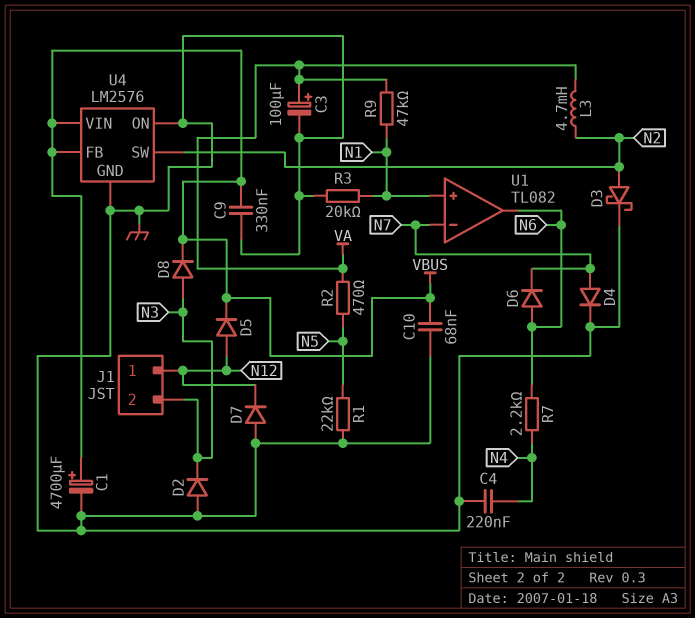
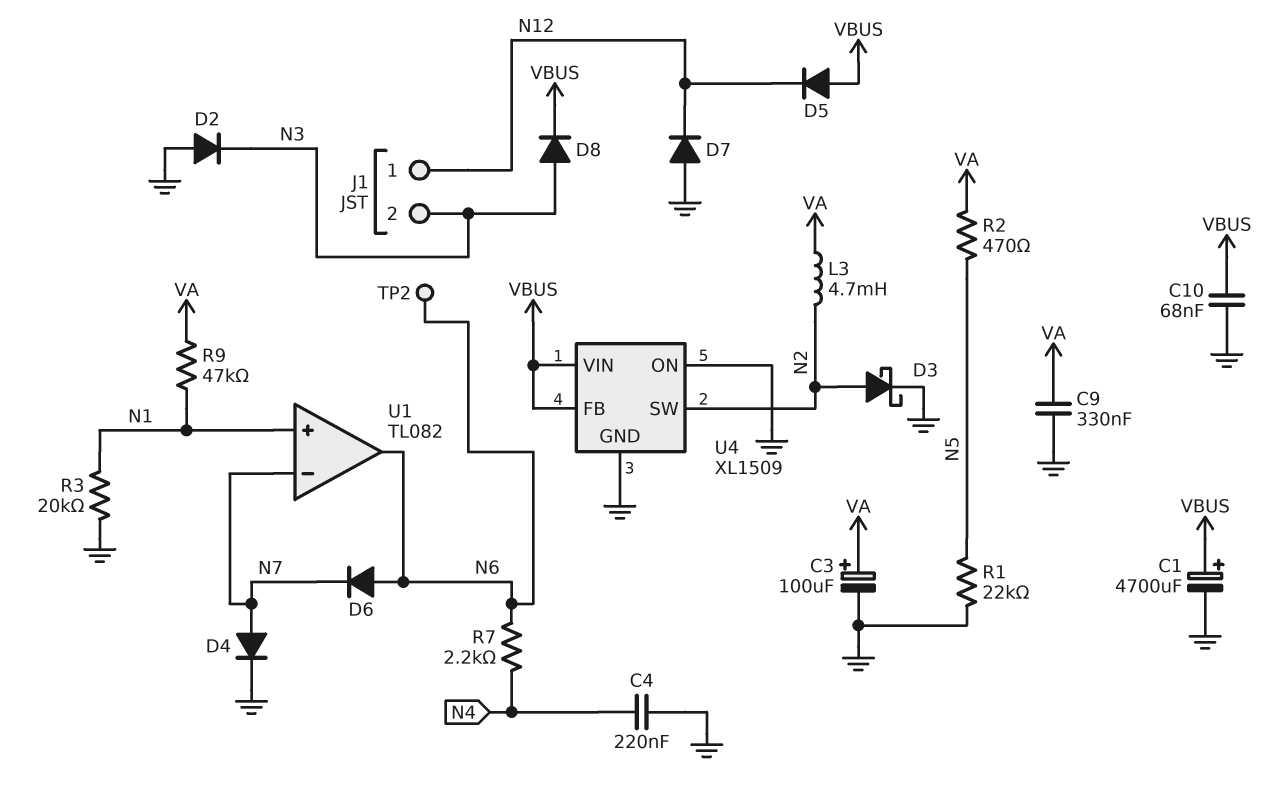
C9: 330nF (GND, VBUS) -> 330nF (GND, VA)
D5: diode (A N12, K VBUS) -> diode (A VBUS, K N12)
TP2: none -> test point (N6)
U4: LM2576 -> XL1509

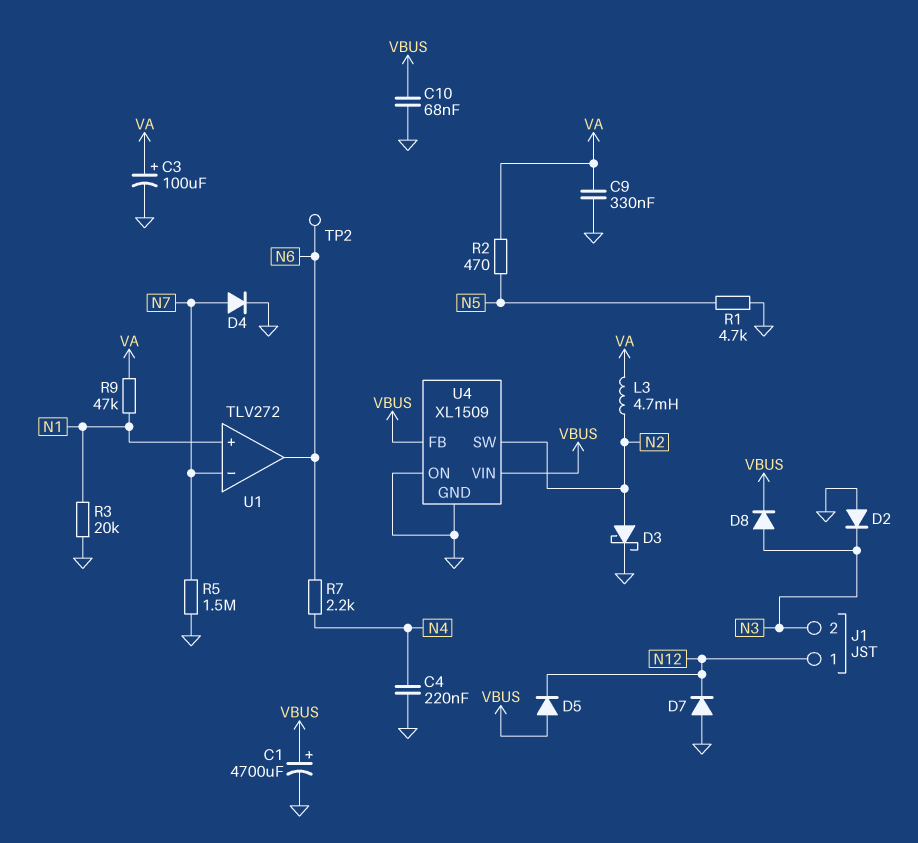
D6: diode (A N6, K N7) -> none
R1: 22k (GND, N5) -> 4.7k (GND, N5)
R5: none -> 1.5M (GND, N7)
U1: TL082 -> TLV272

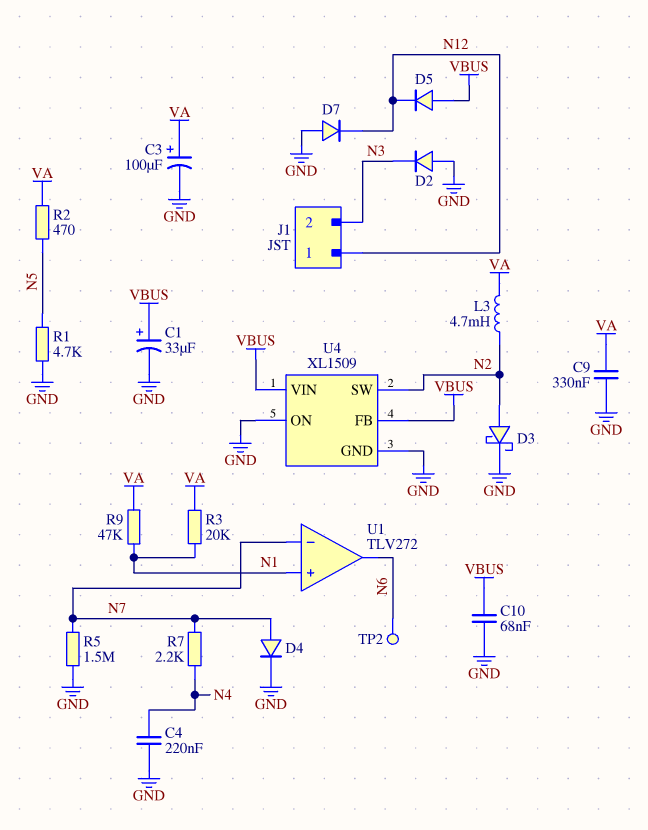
C1: 4700uF (plus VBUS, minus GND) -> 33uF (plus VBUS, minus GND)
D8: diode (A N3, K VBUS) -> none
R3: 20k (GND, N1) -> 20k (N1, VA)
R7: 2.2k (N4, N6) -> 2.2k (N4, N7)

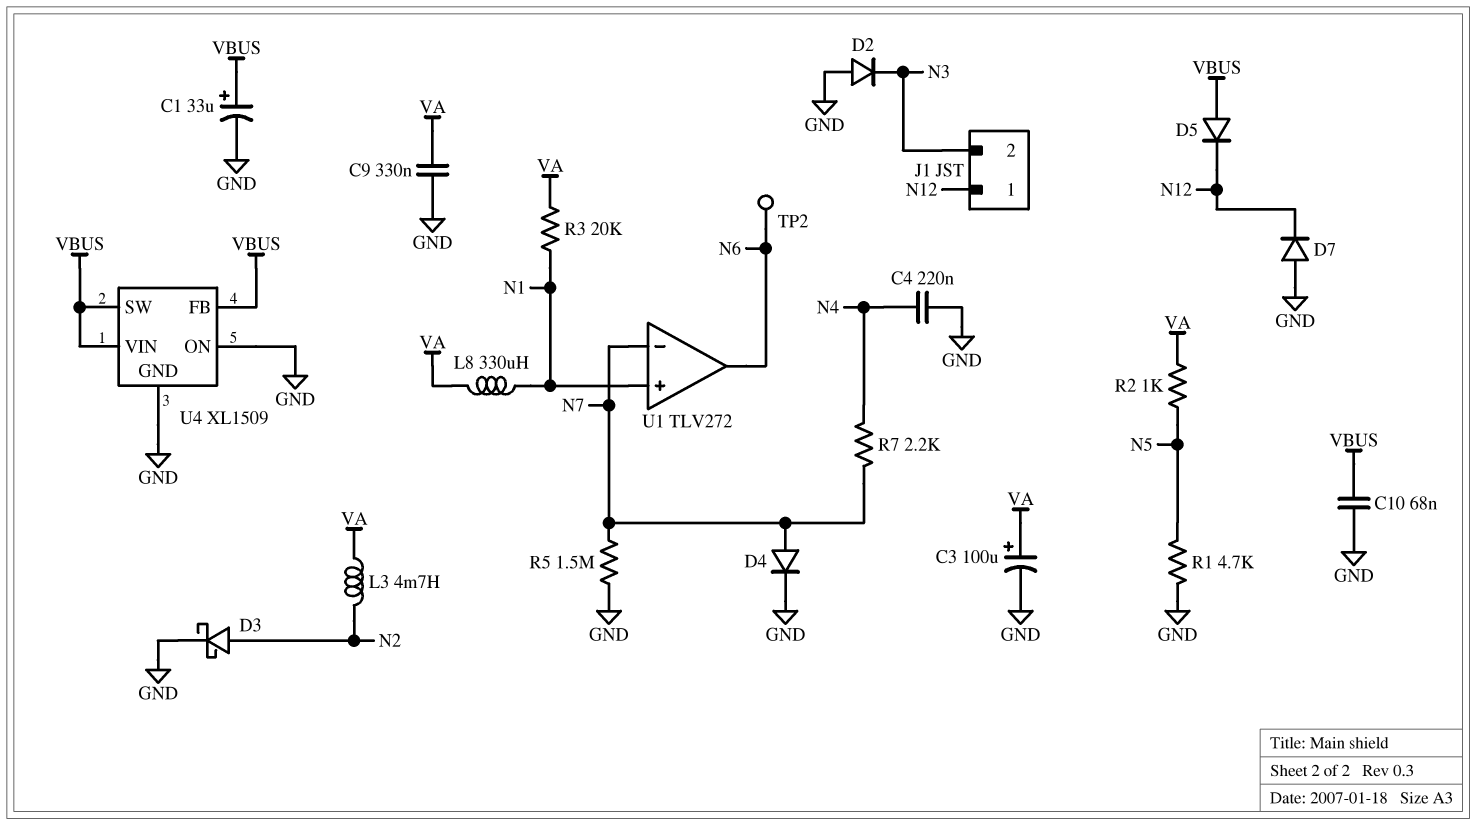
L8: none -> 330uH (N1, VA)
R2: 470 (N5, VA) -> 1k (N5, VA)
R9: 47k (N1, VA) -> none
U4 pin SW: N2 -> VBUS

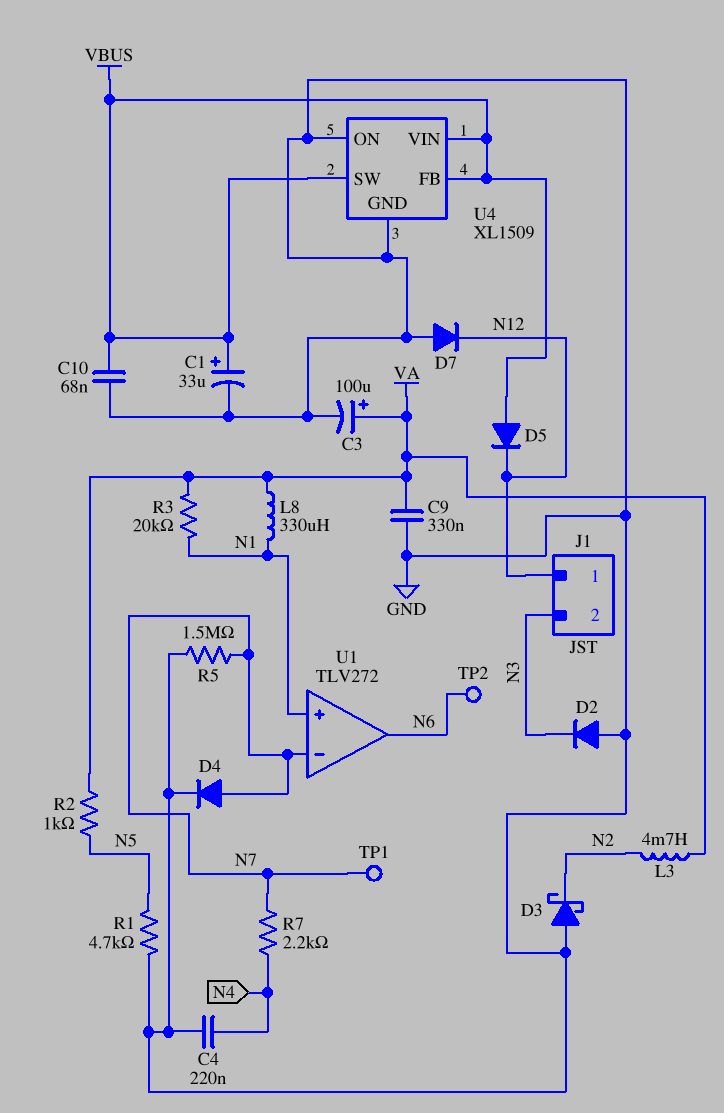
D3: schottky (A N2, K GND) -> schottky (A GND, K N2)
TP1: none -> test point (N7)

